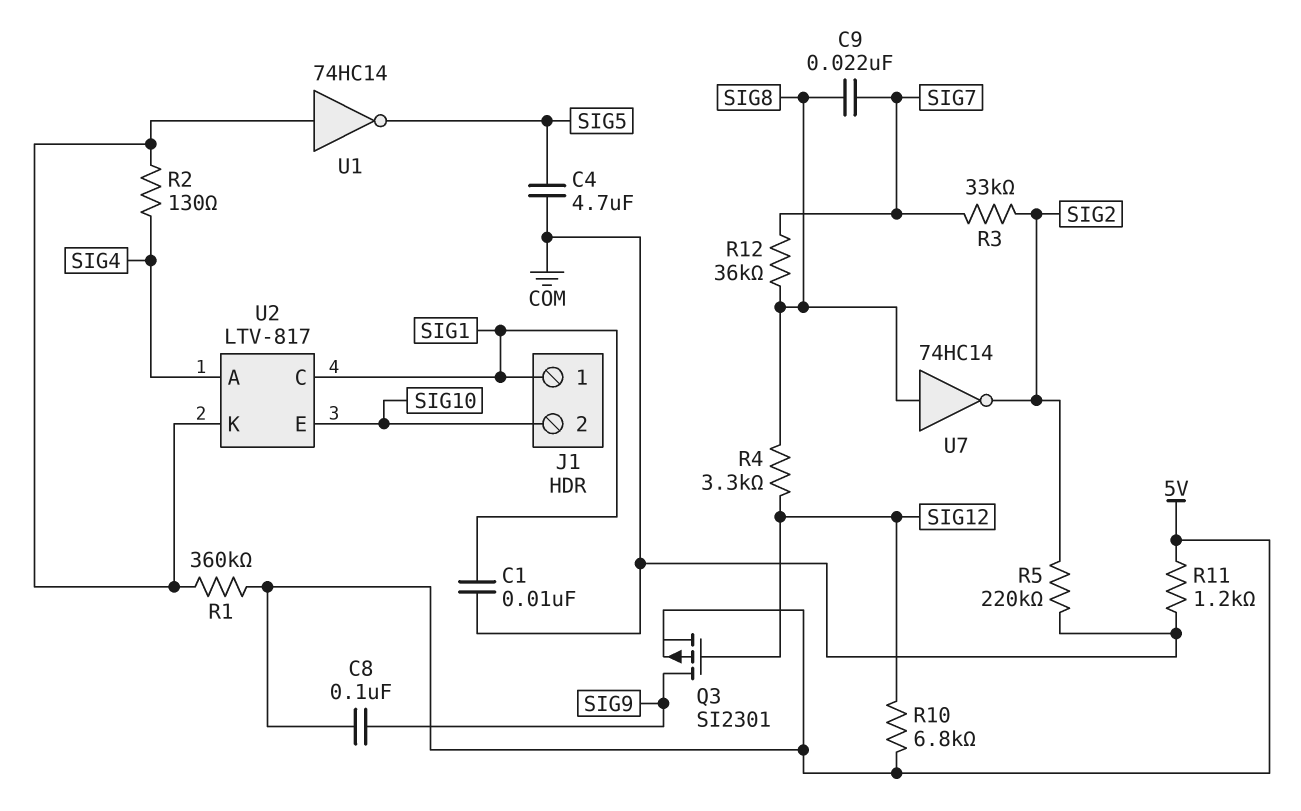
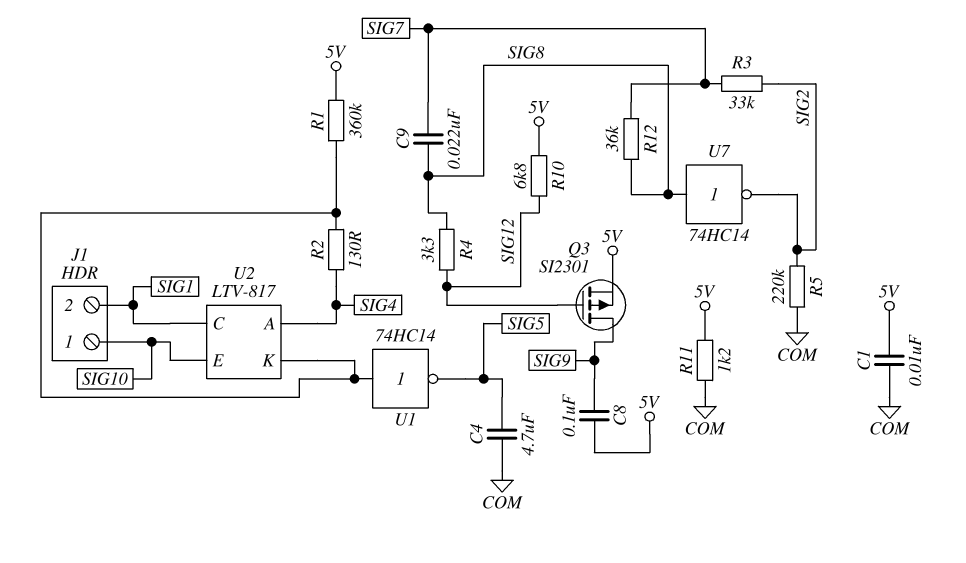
C1: 10nF (COM, SIG1) -> 10nF (5V, COM)
J1 pin 1: SIG1 -> SIG10
J1 pin 2: SIG10 -> SIG1

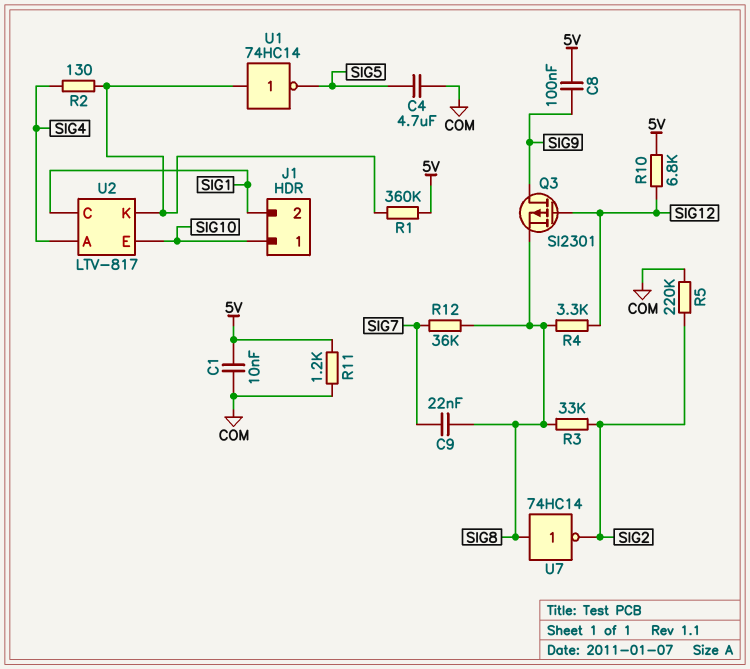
Q3: PMOS SI2301 (G SIG12, D SIG9, S 5V) -> PMOS SI2301 (G SIG12, D SIG9, S SIG8)
R3: 33k (SIG2, SIG7) -> 33k (SIG2, SIG8)

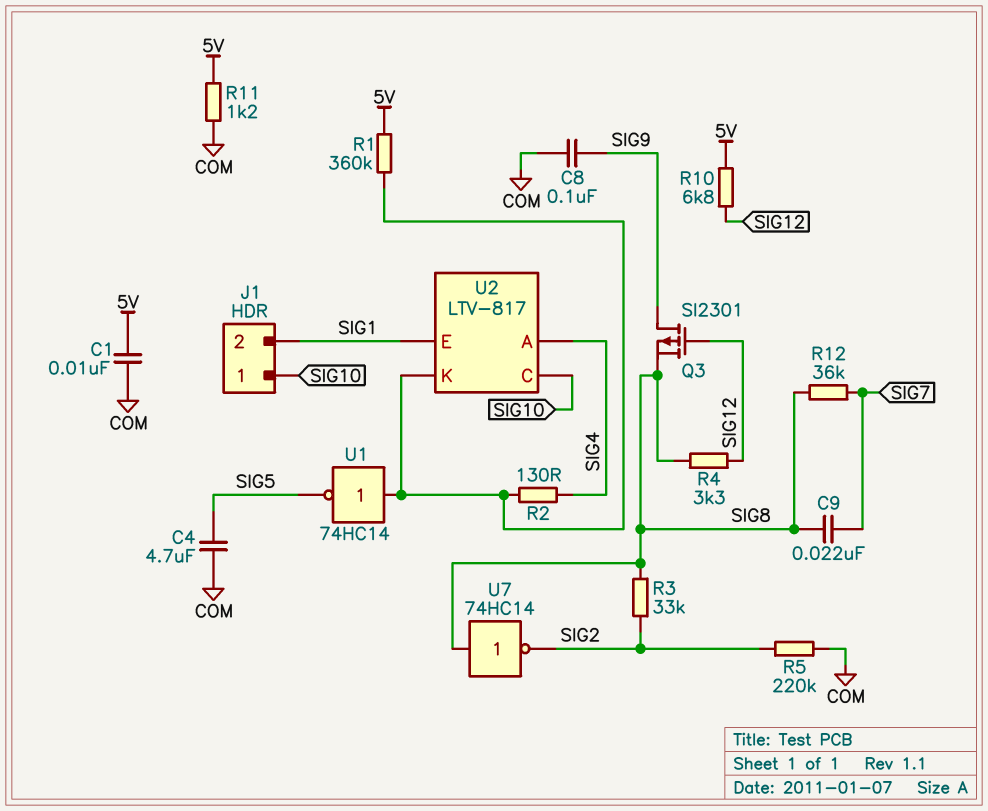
C8: 100nF (5V, SIG9) -> 100nF (COM, SIG9)
U2 pin C: SIG1 -> SIG10
U2 pin E: SIG10 -> SIG1

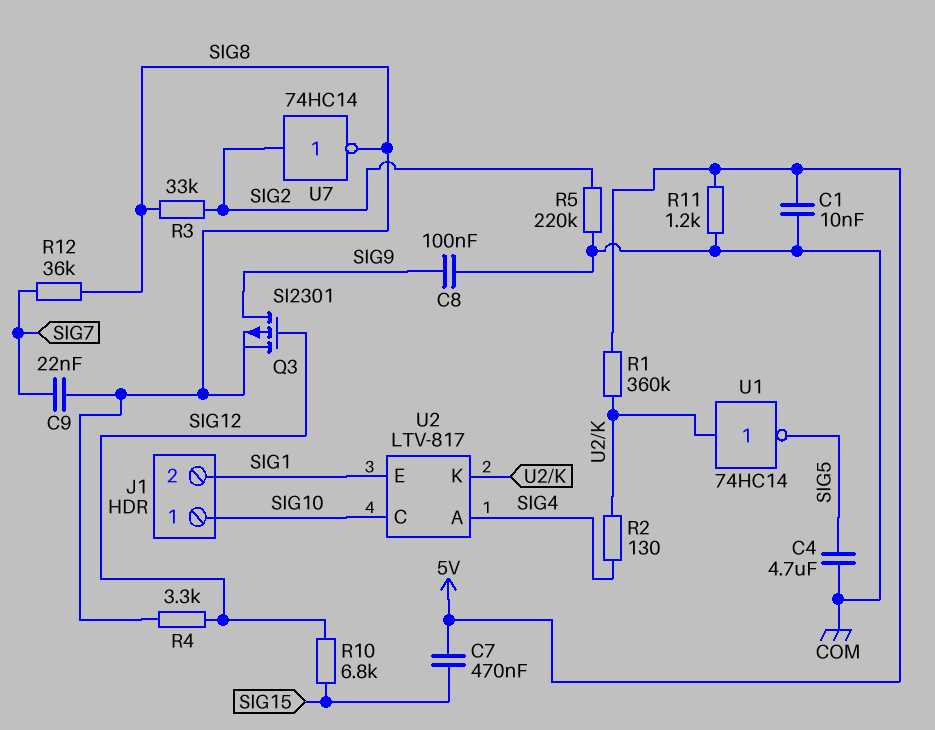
C7: none -> 470nF (5V, SIG15)
R10: 6.8k (5V, SIG12) -> 6.8k (SIG12, SIG15)
U7: NOT 74HC14 (in SIG8, out SIG2) -> NOT 74HC14 (in SIG2, out SIG8)

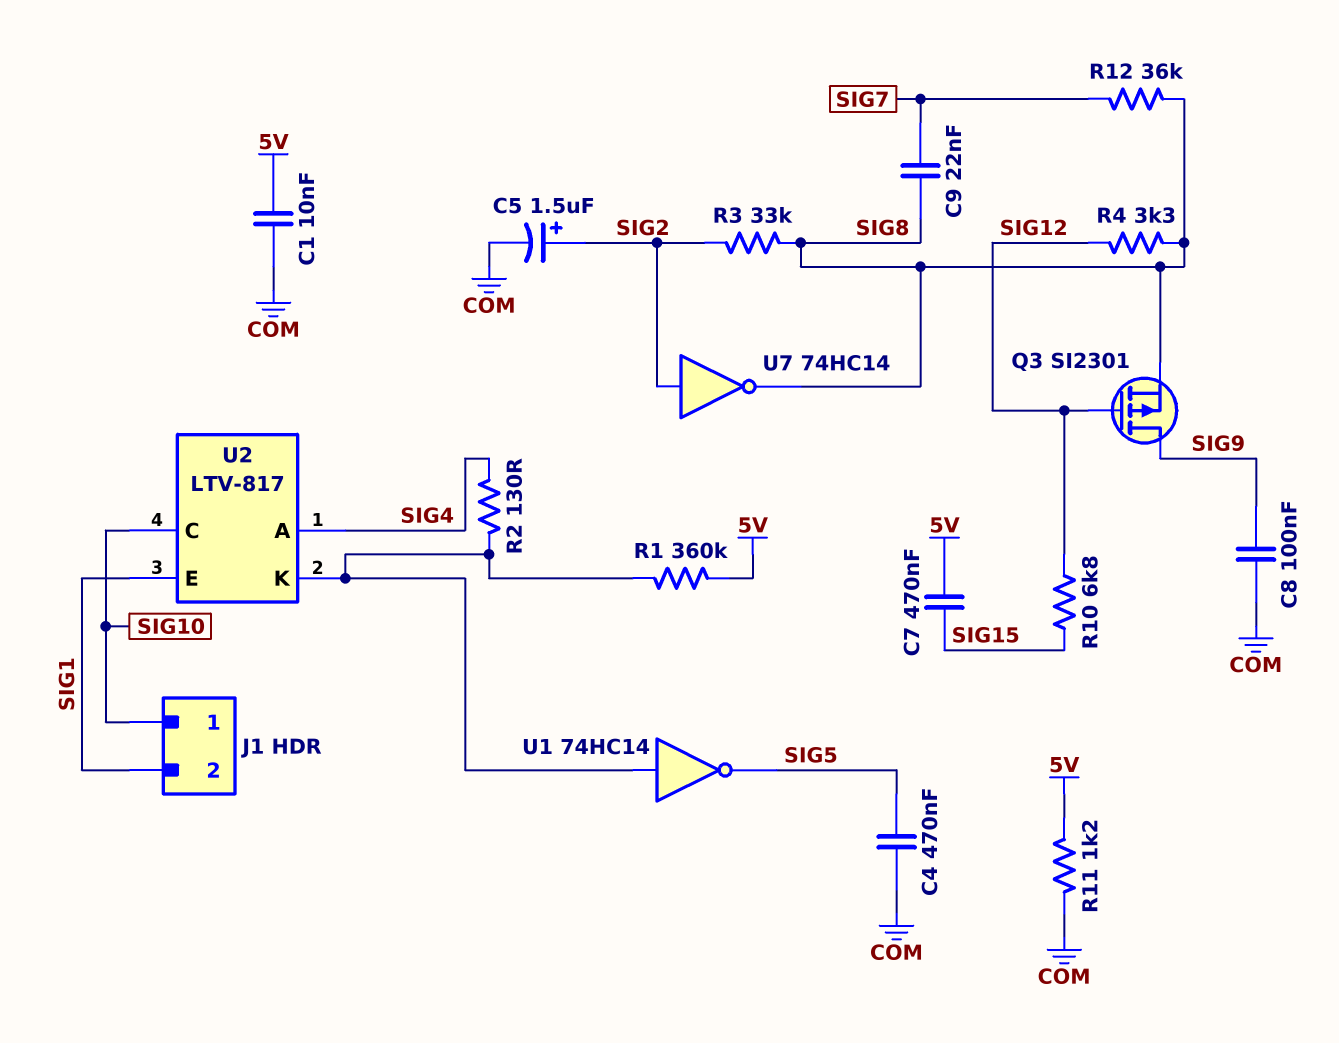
C4: 4.7uF (COM, SIG5) -> 470nF (COM, SIG5)
C5: none -> 1.5uF (plus SIG2, minus COM)
R5: 220k (COM, SIG2) -> none

